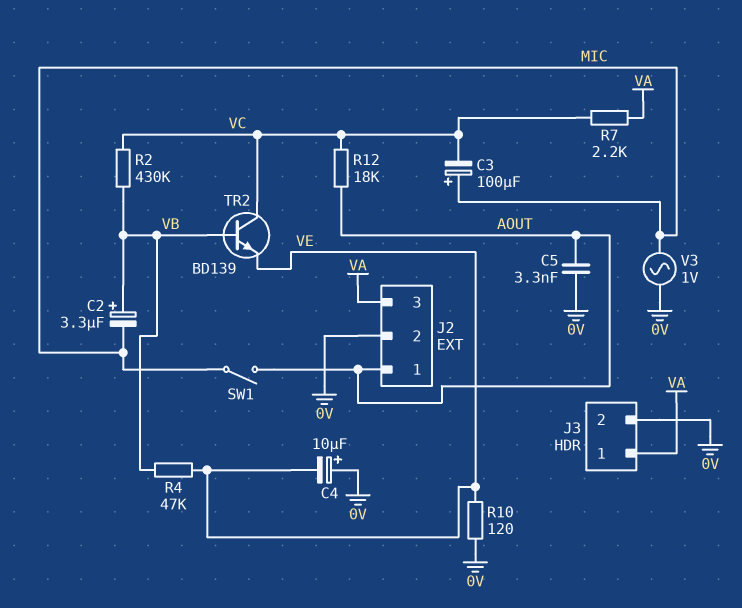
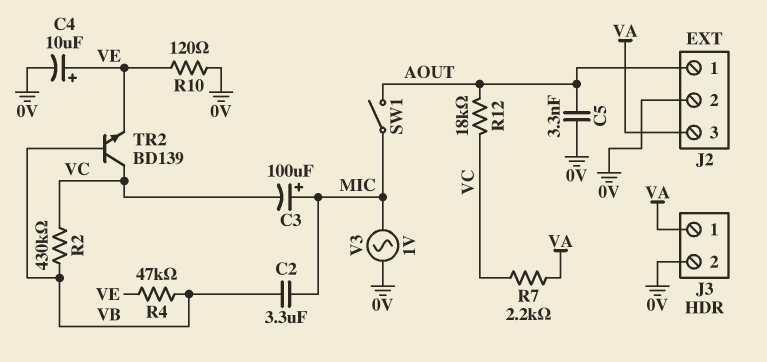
C2: 3.3uF (plus VB, minus MIC) -> 3.3uF (MIC, VB)
C4: 10uF (plus 0V, minus VE) -> 10uF (plus VE, minus 0V)

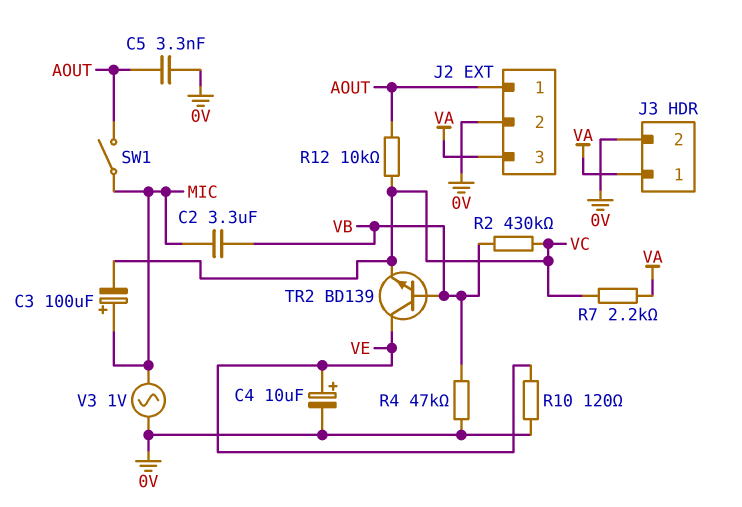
R4: 47k (VB, VE) -> 47k (0V, VB)
R12: 18k (AOUT, VC) -> 10k (AOUT, VC)
TR2: NPN BD139 (B VB, C VC, E VE) -> NPN BD139 (B VB, C VE, E VC)

